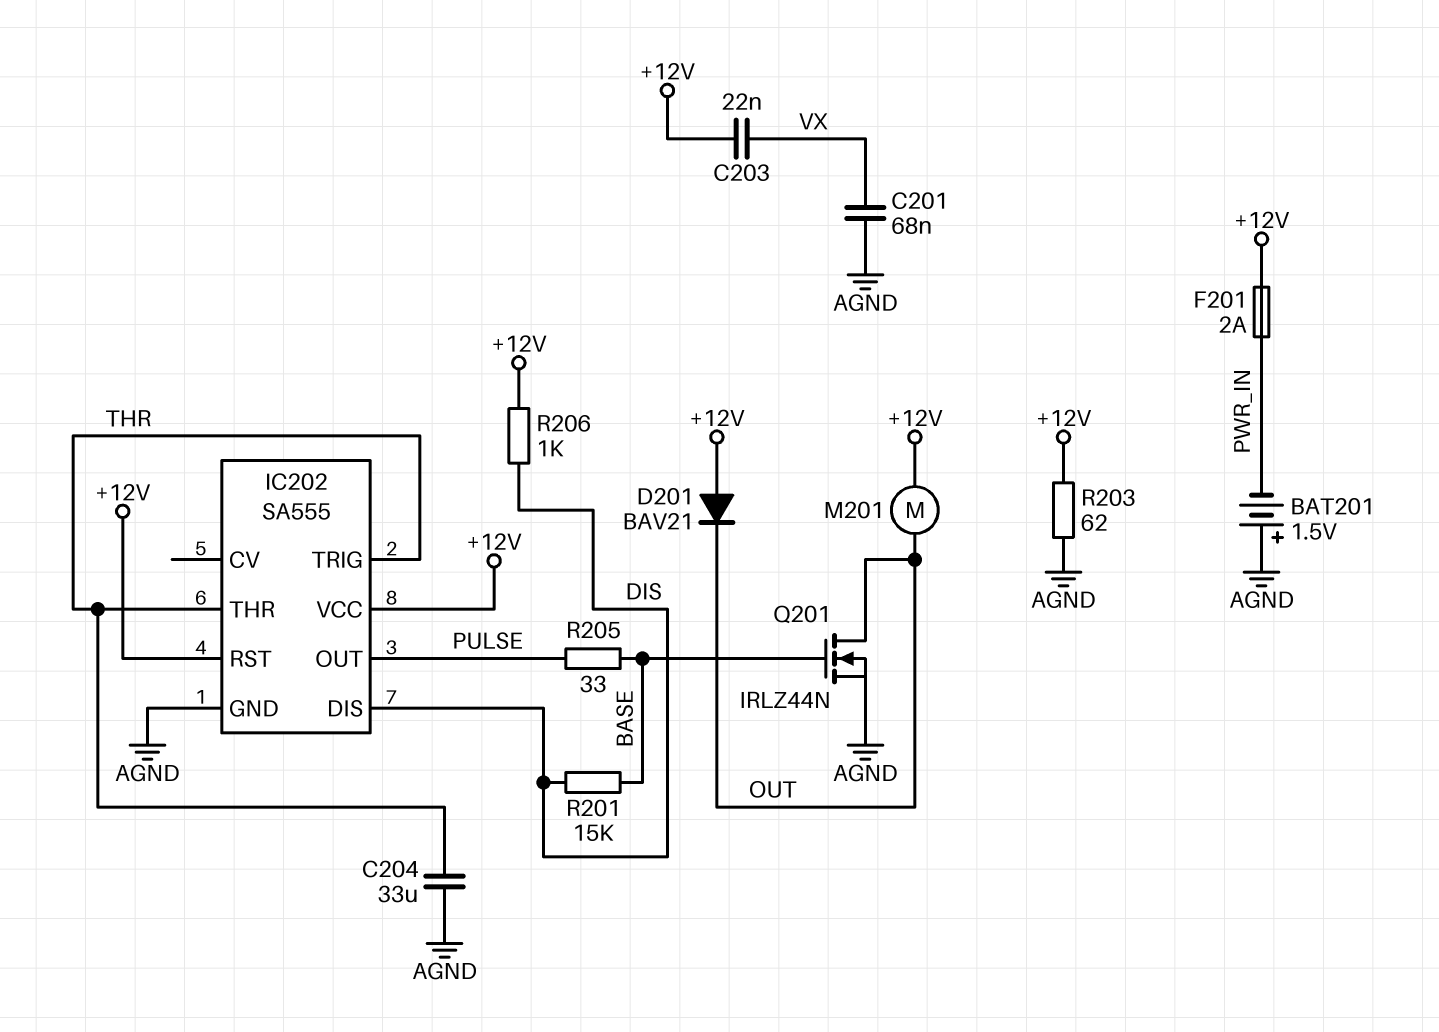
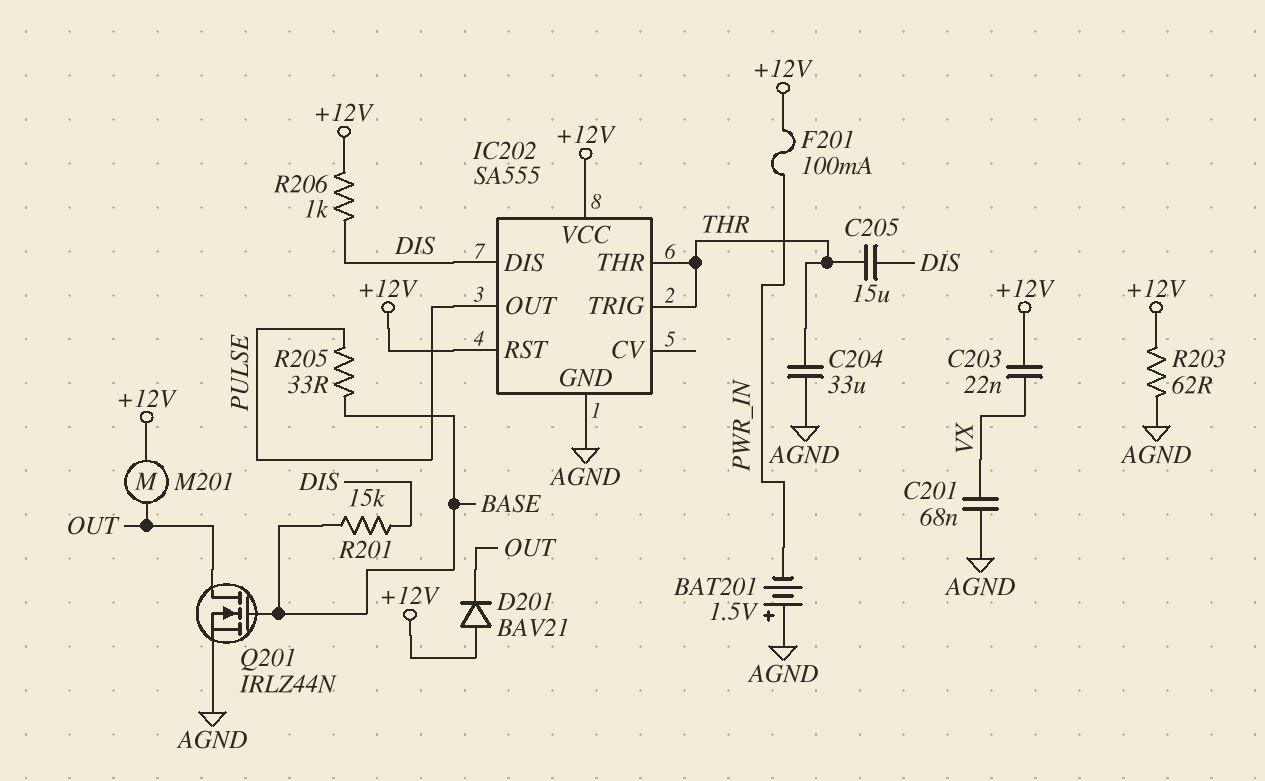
C205: none -> 15uF (DIS, THR)
F201: 2A (+12V, PWR_IN) -> 100mA (+12V, PWR_IN)

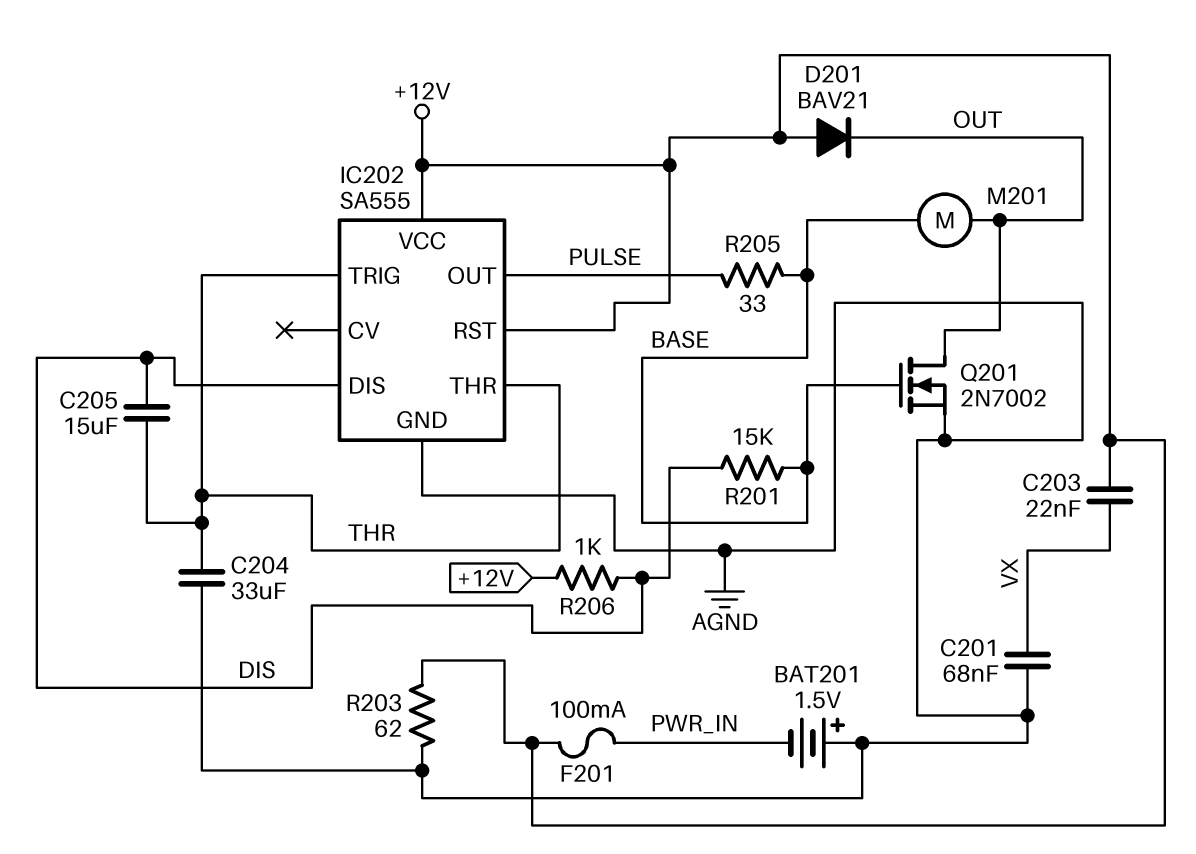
M201: motor (+12V, OUT) -> motor (BASE, OUT)
Q201: NMOS IRLZ44N (G BASE, D OUT, S AGND) -> NMOS 2N7002 (G BASE, D OUT, S AGND)

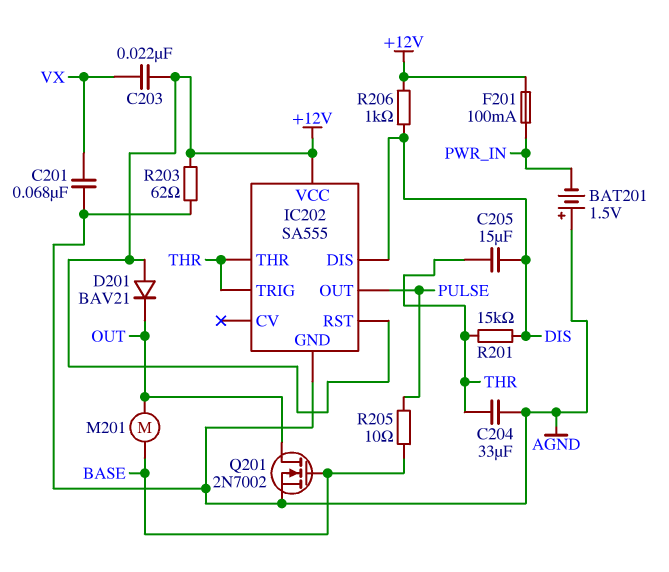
R201: 15k (BASE, DIS) -> 15k (DIS, THR)
R205: 33 (BASE, PULSE) -> 10 (BASE, PULSE)

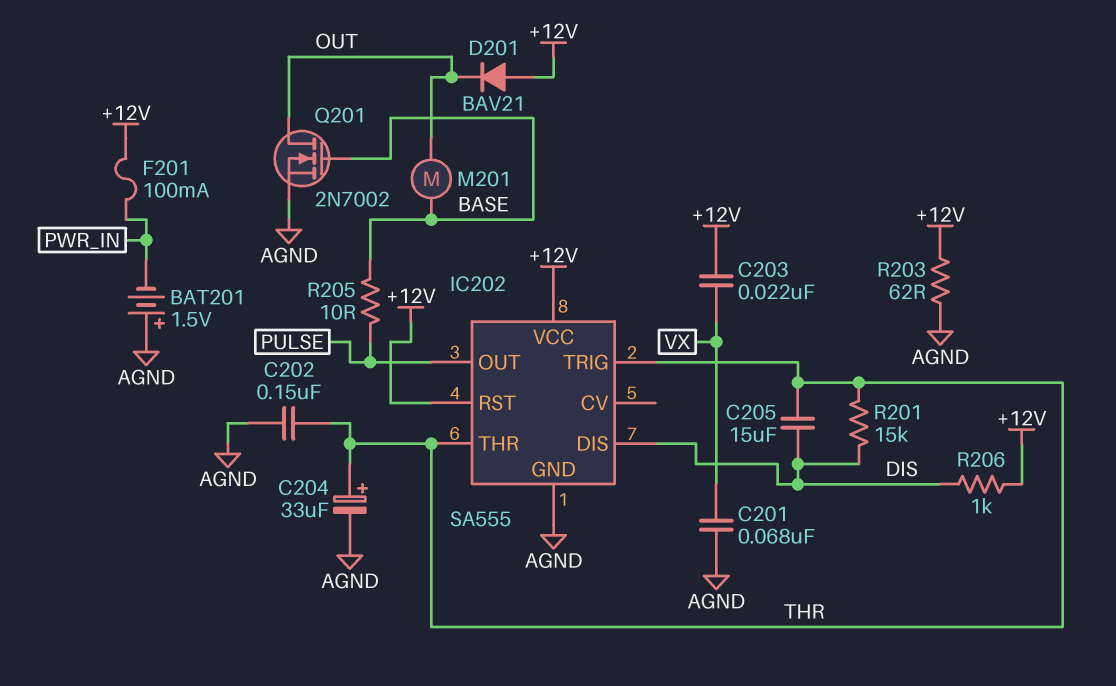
C202: none -> 150nF (AGND, THR)
C204: 33uF (AGND, THR) -> 33uF (plus THR, minus AGND)

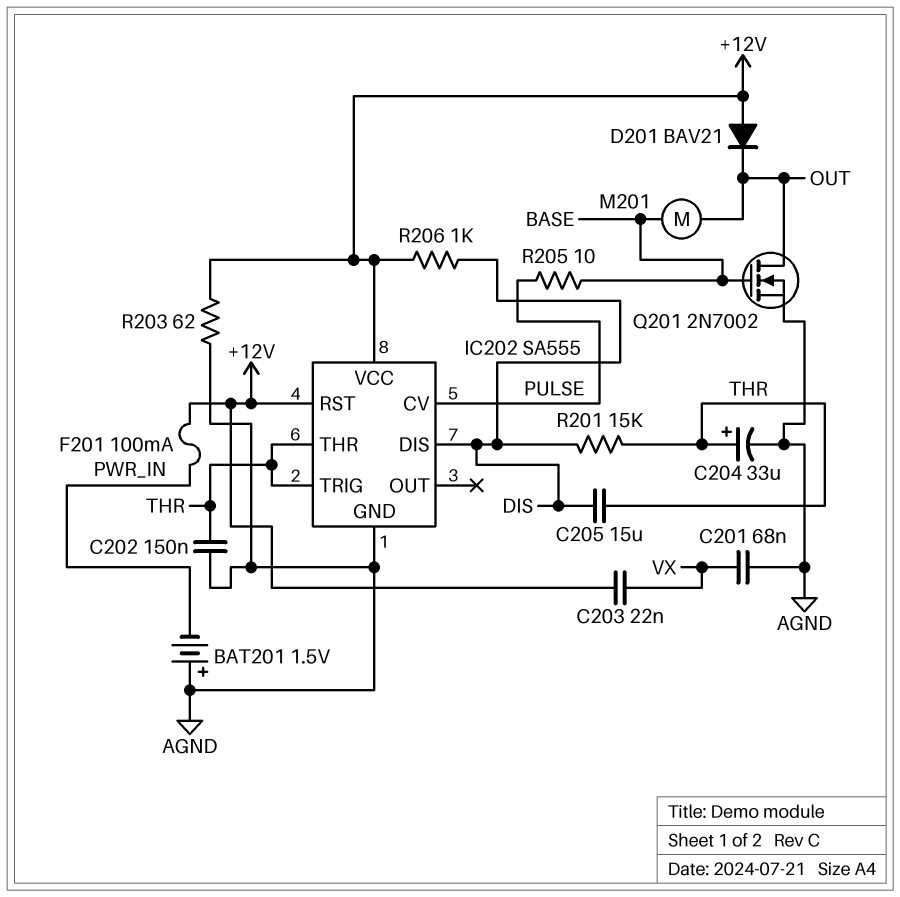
IC202 pin CV: none -> PULSE
IC202 pin OUT: PULSE -> none

